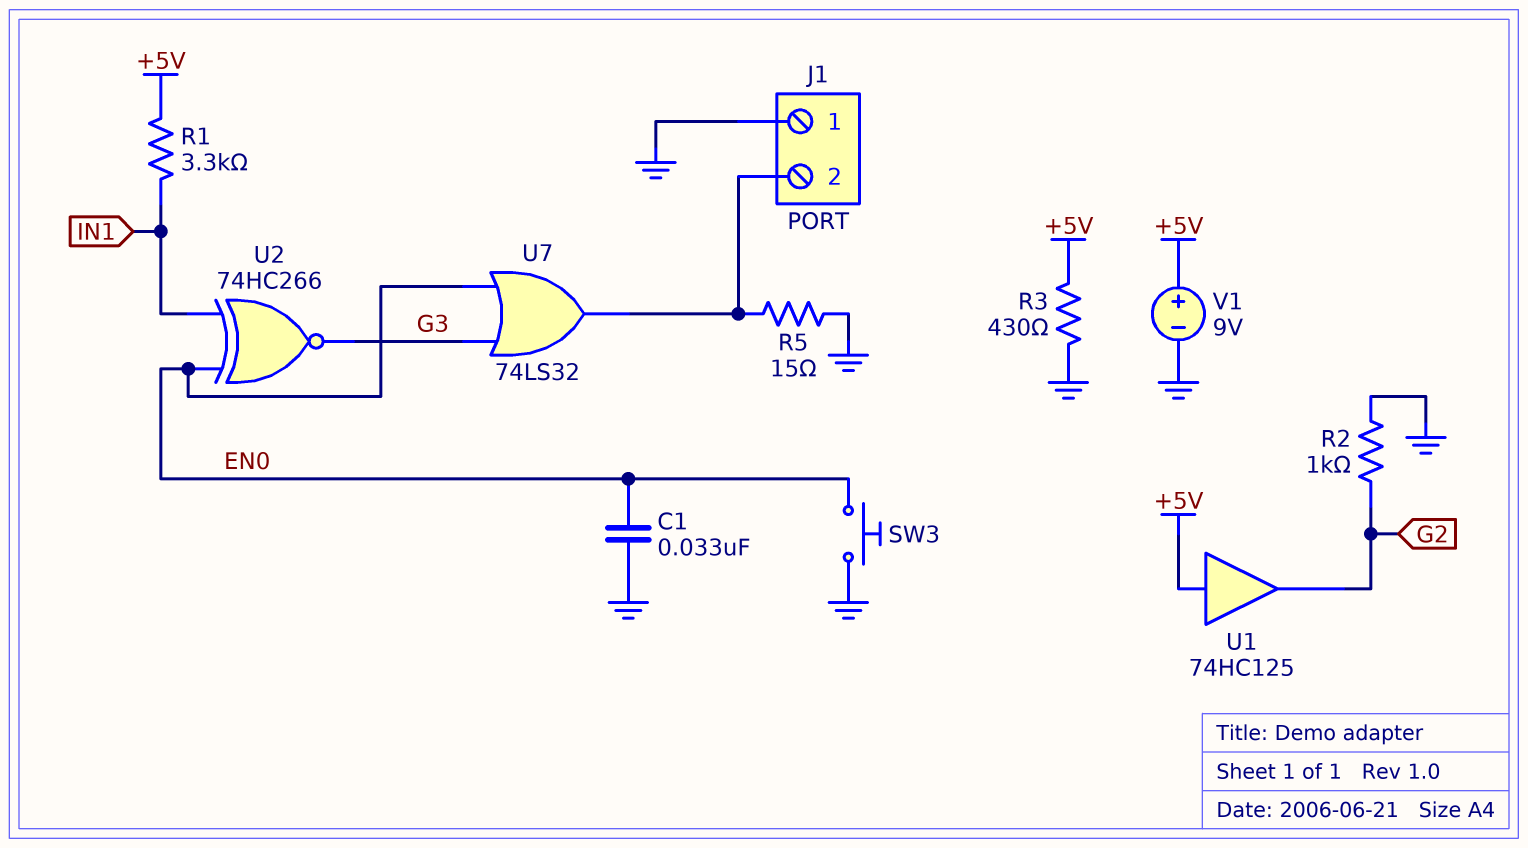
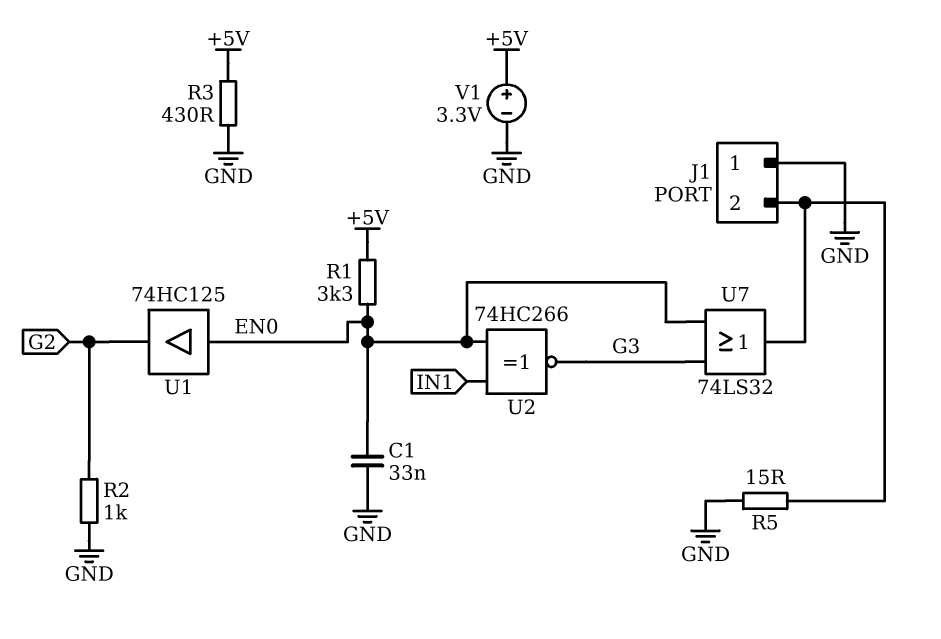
R1: 3.3k (+5V, IN1) -> 3.3k (+5V, EN0)
SW3: button (EN0, GND) -> none
U1: buffer 74HC125 (in +5V, out G2) -> buffer 74HC125 (in EN0, out G2)
V1: 9V (plus +5V, minus GND) -> 3.3V (plus +5V, minus GND)

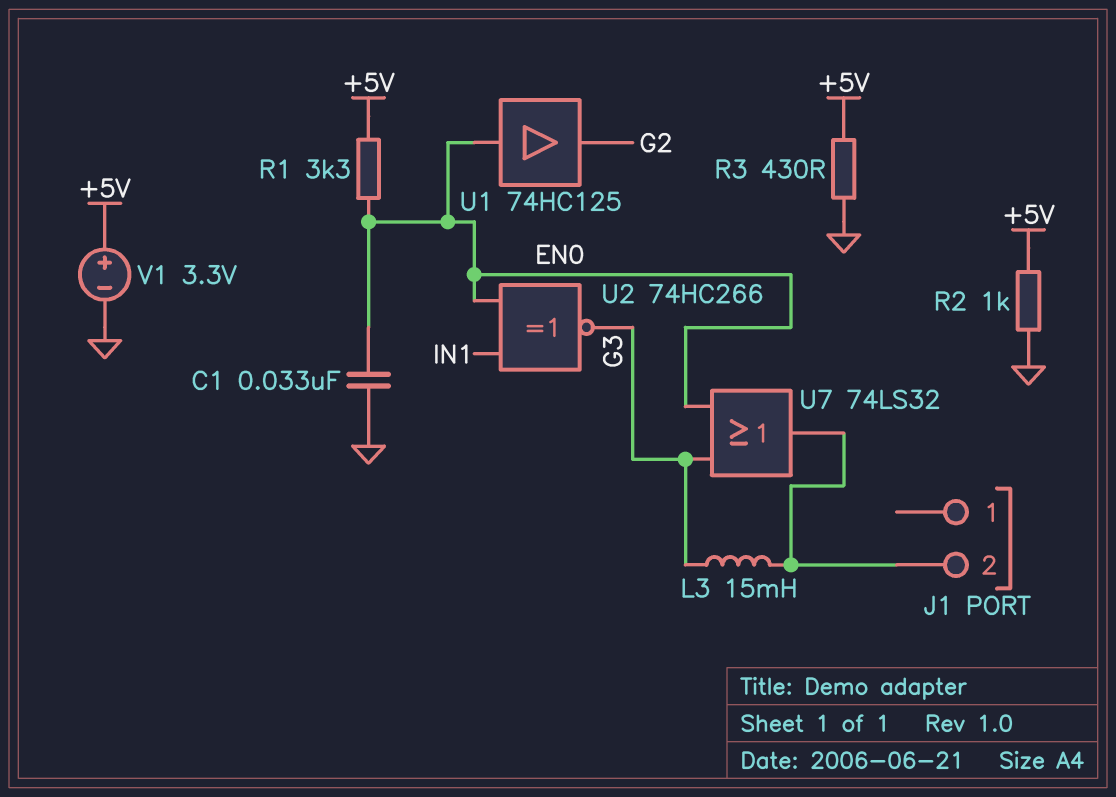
J1 pin 1: GND -> none
L3: none -> 15mH (G3, J1/2)
R2: 1k (G2, GND) -> 1k (+5V, GND)
R5: 15 (GND, J1/2) -> none

